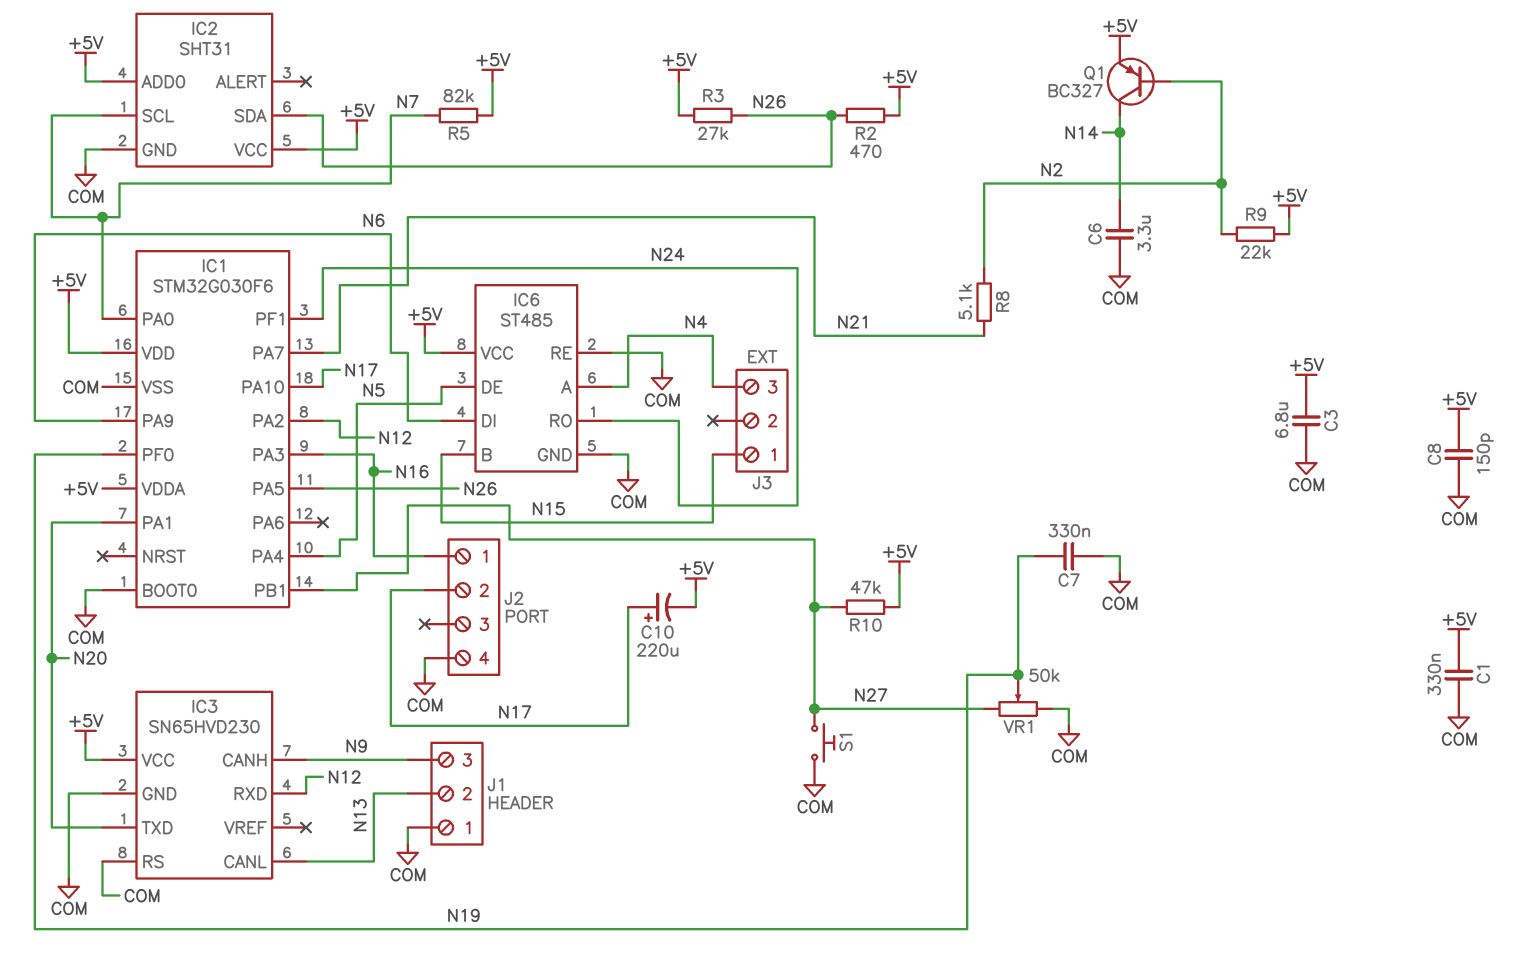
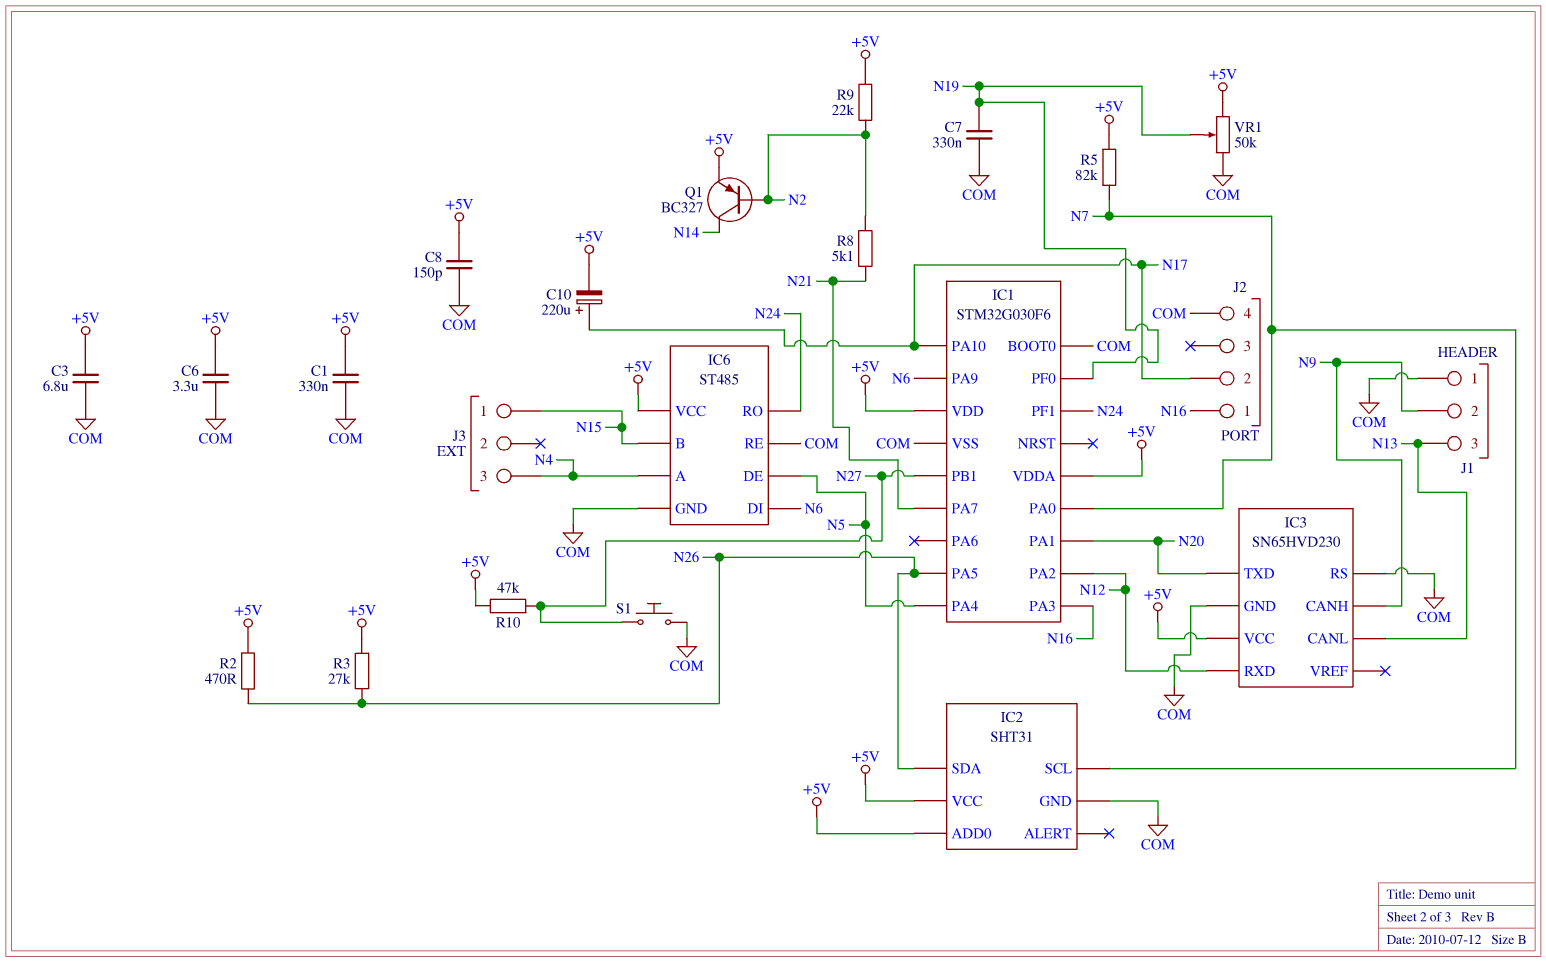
C6: 3.3uF (COM, N14) -> 3.3uF (+5V, COM)
J1 pin 2: N13 -> N9
J1 pin 3: N9 -> N13
VR1: 50k (COM, N27, wiper N19) -> 50k (+5V, COM, wiper N19)

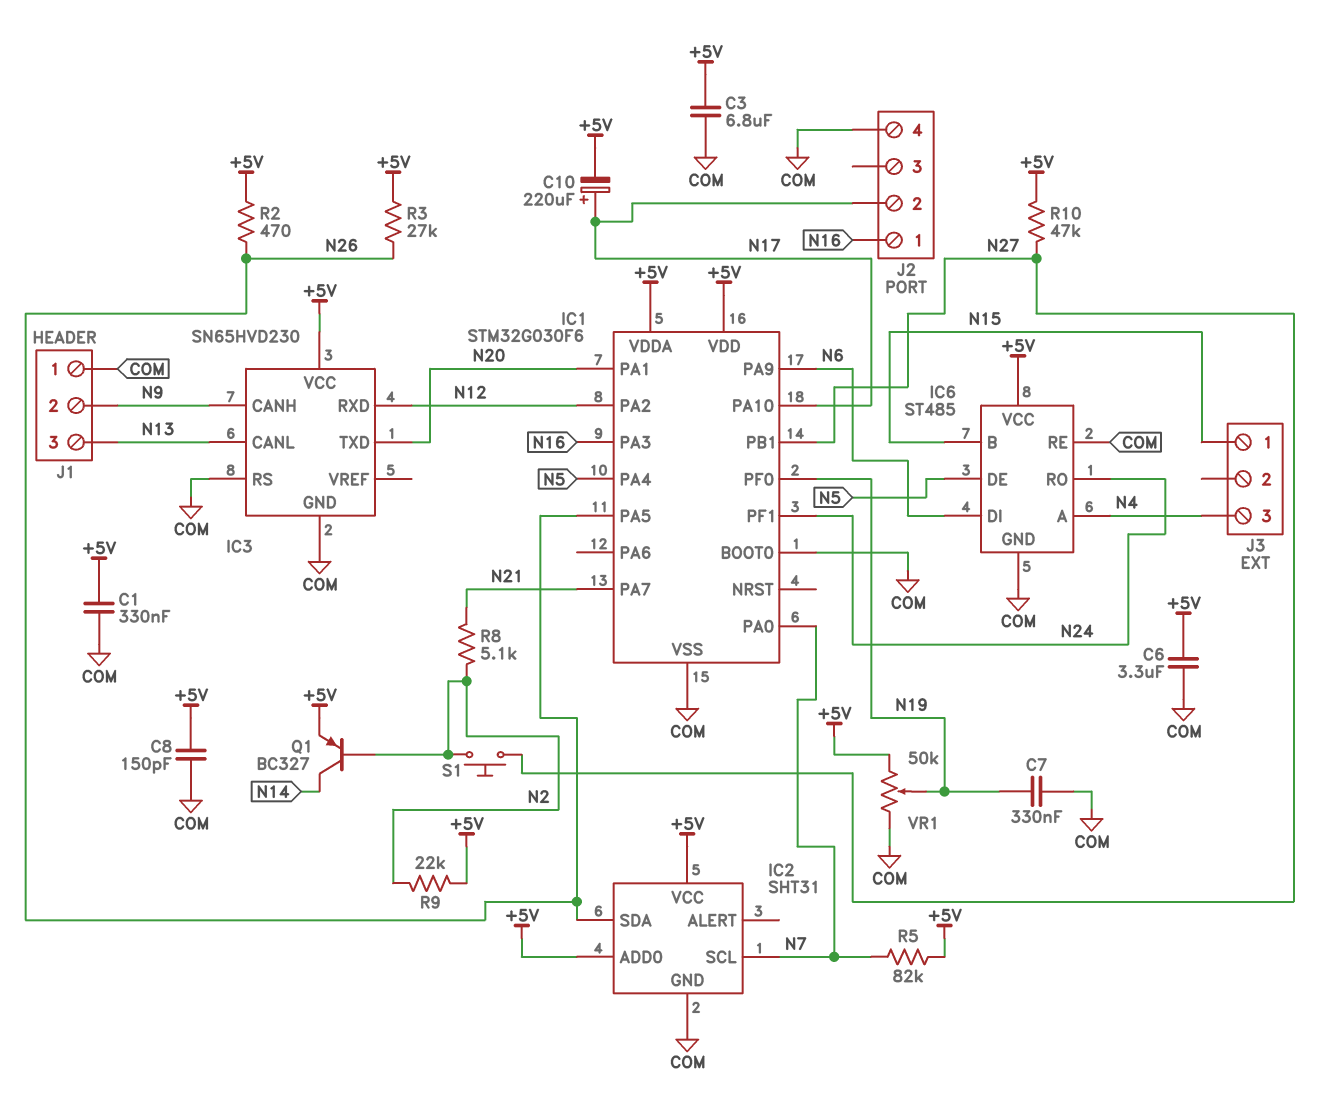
S1: button (COM, N27) -> button (N2, N27)

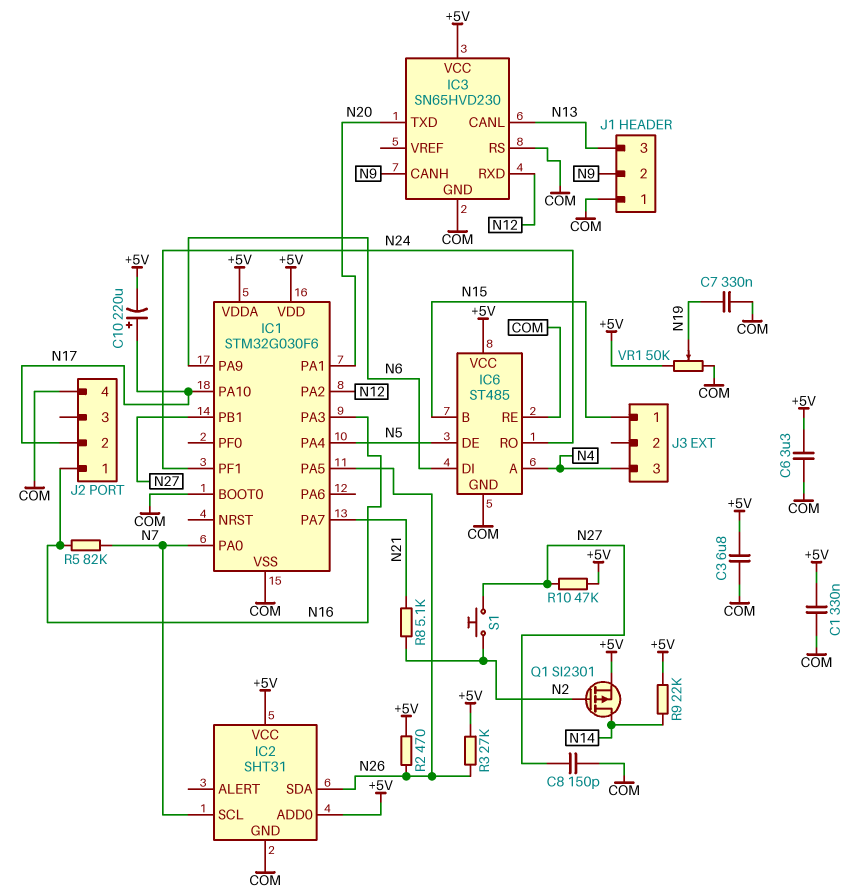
C8: 150pF (+5V, COM) -> 150pF (COM, N27)
IC1 pin PF0: N19 -> none
Q1: PNP BC327 (B N2, C N14, E +5V) -> PMOS SI2301 (G N2, D N14, S +5V)
R5: 82k (+5V, N7) -> 82k (N7, N16)
R9: 22k (+5V, N2) -> 22k (+5V, N14)

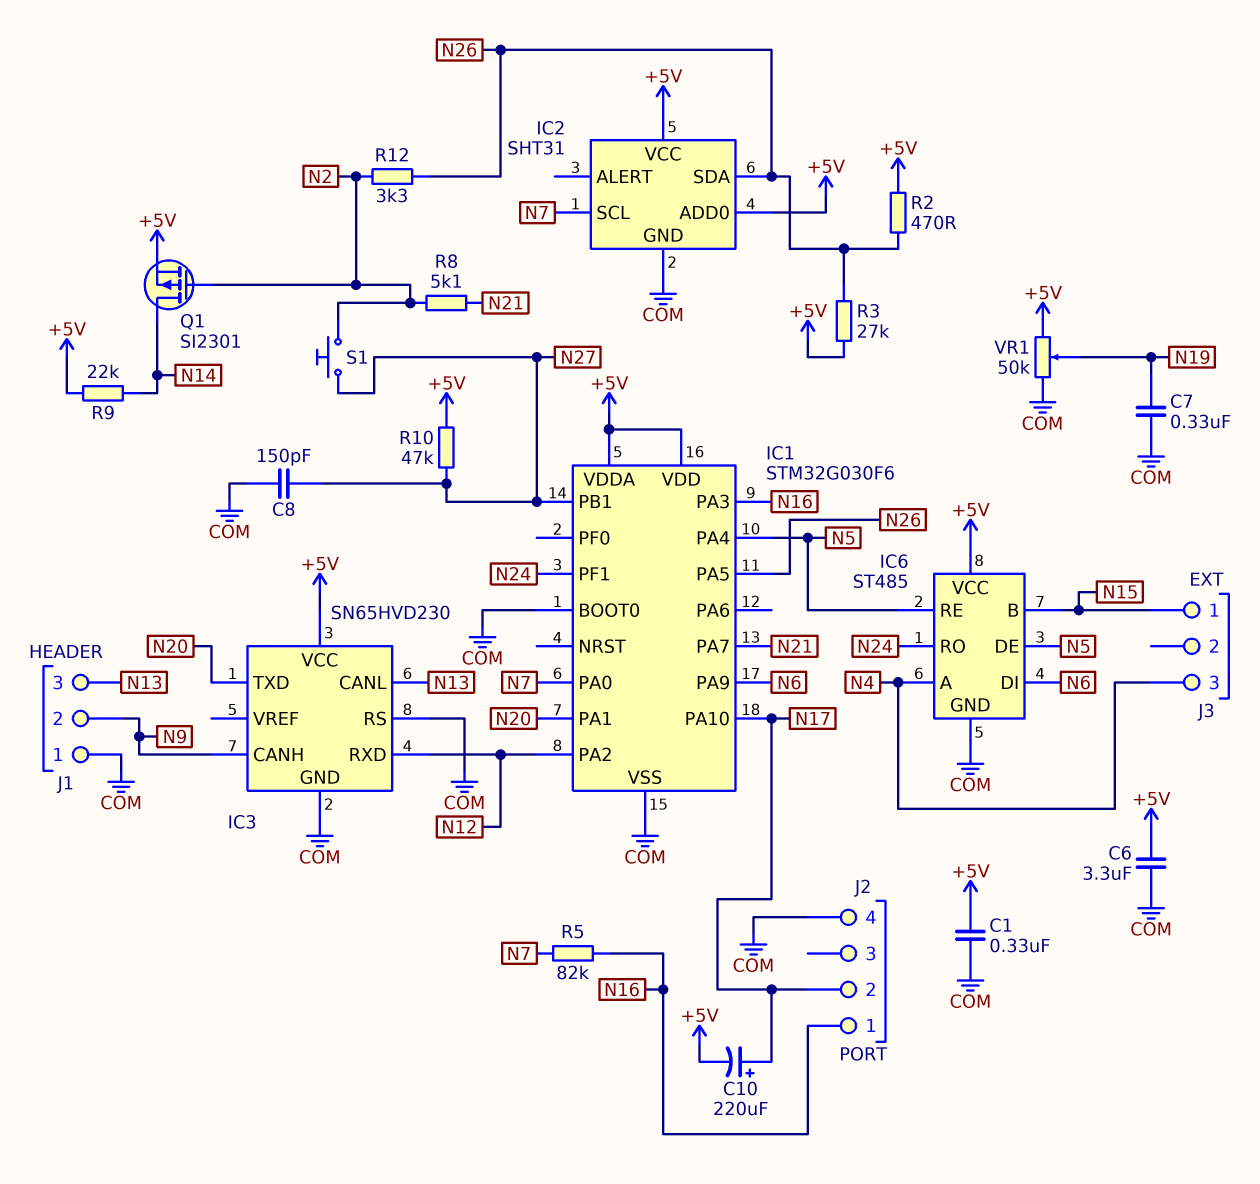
C3: 6.8uF (+5V, COM) -> none
IC6 pin RE: COM -> N5
R12: none -> 3.3k (N2, N26)

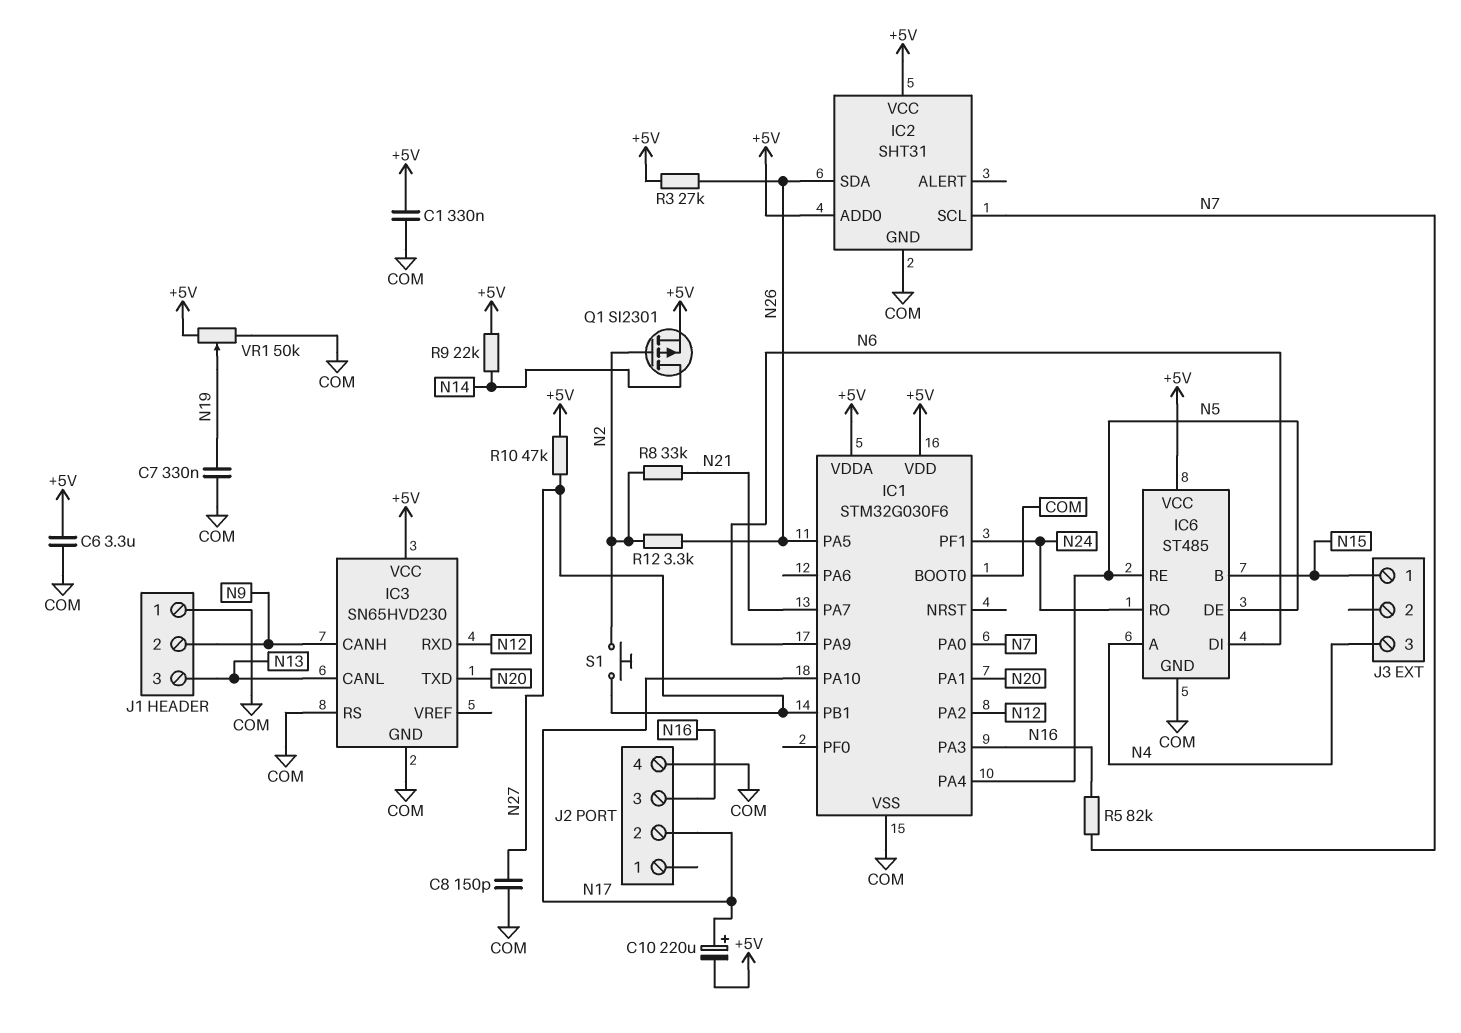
J2 pin 1: N16 -> none
J2 pin 3: none -> N16
R2: 470 (+5V, N26) -> none
R8: 5.1k (N2, N21) -> 33k (N2, N21)

